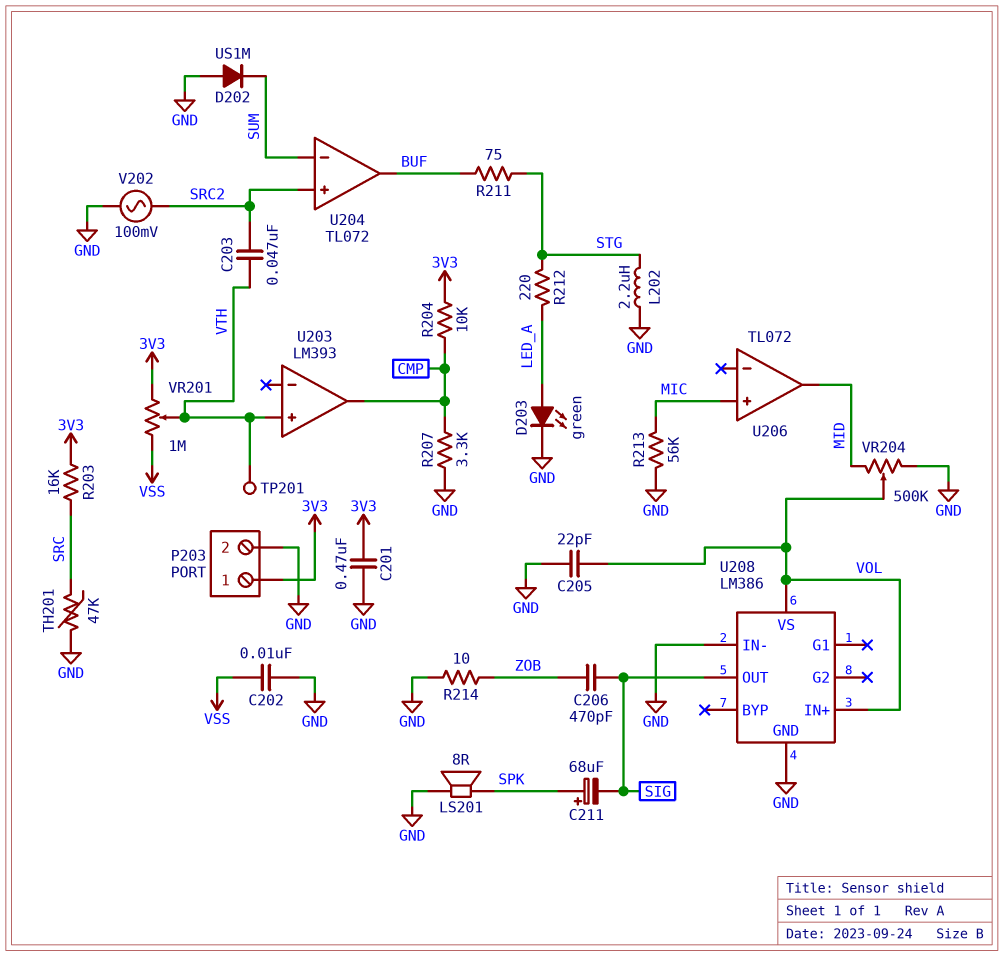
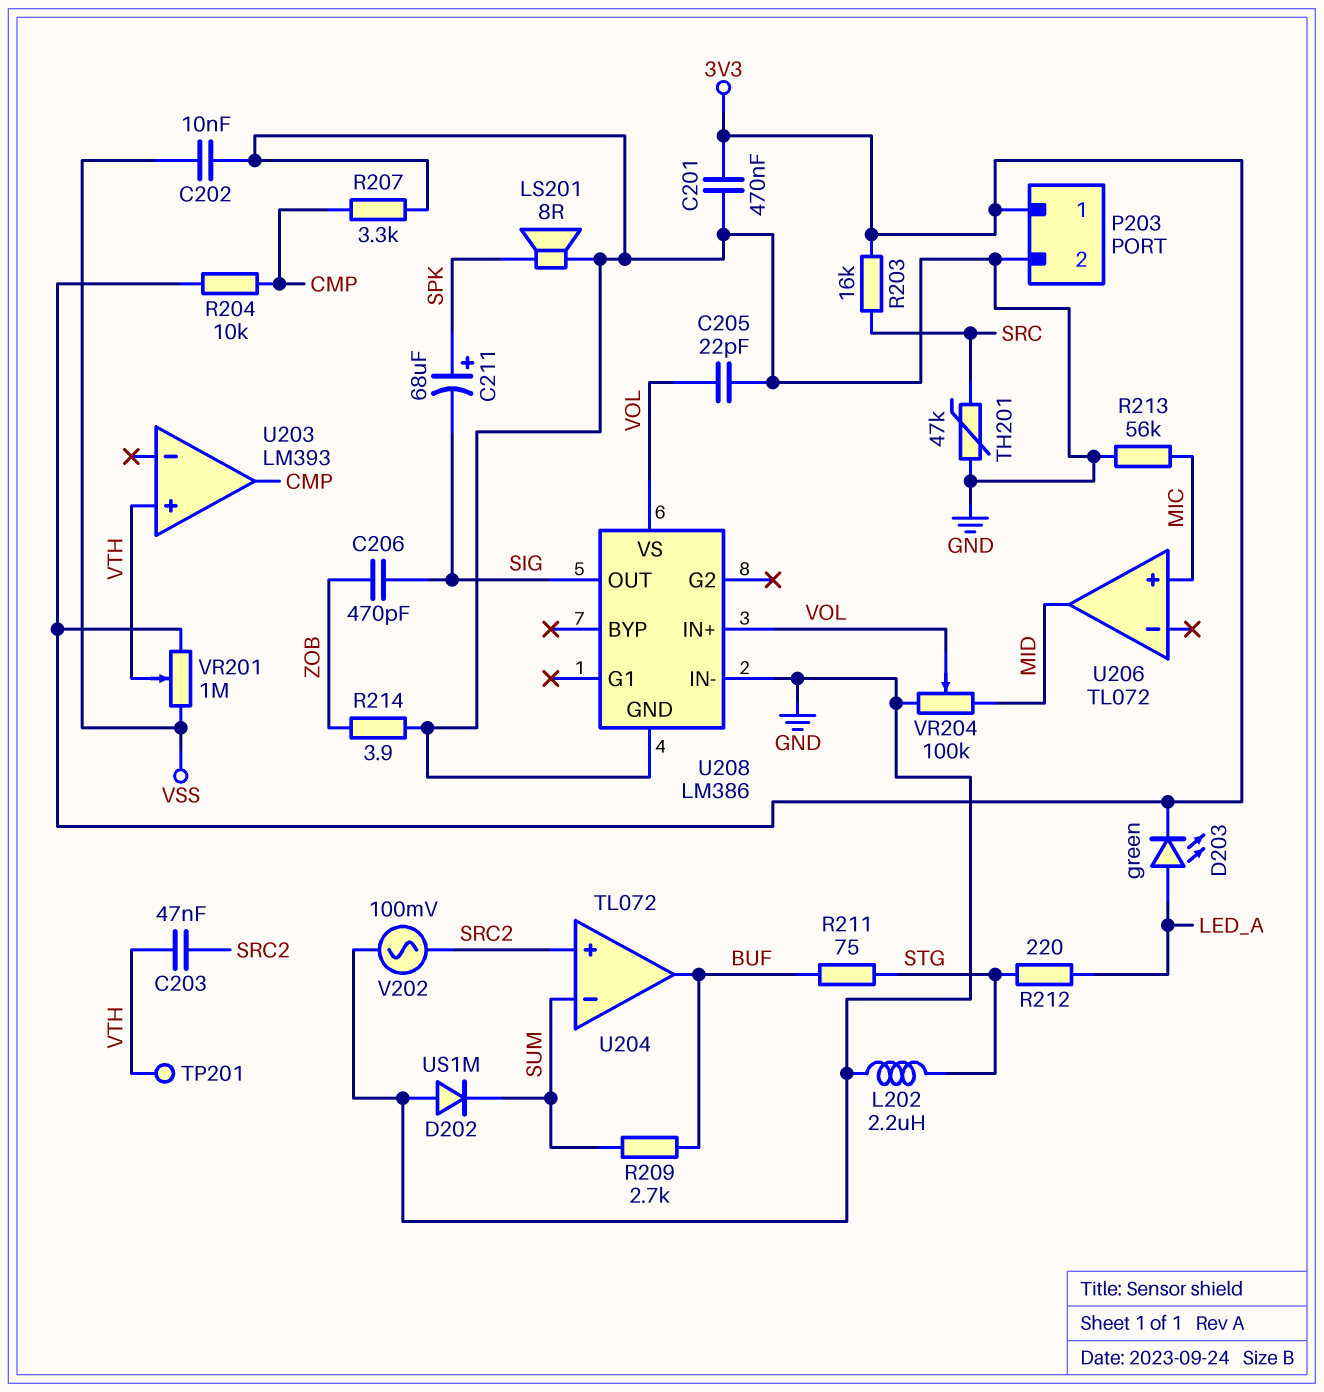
D203: LED green (A LED_A, K GND) -> LED green (A LED_A, K 3V3)
R209: none -> 2.7k (BUF, SUM)
R214: 10 (GND, ZOB) -> 3.9 (GND, ZOB)
VR204: 500k (GND, MID, wiper VOL) -> 100k (GND, MID, wiper VOL)

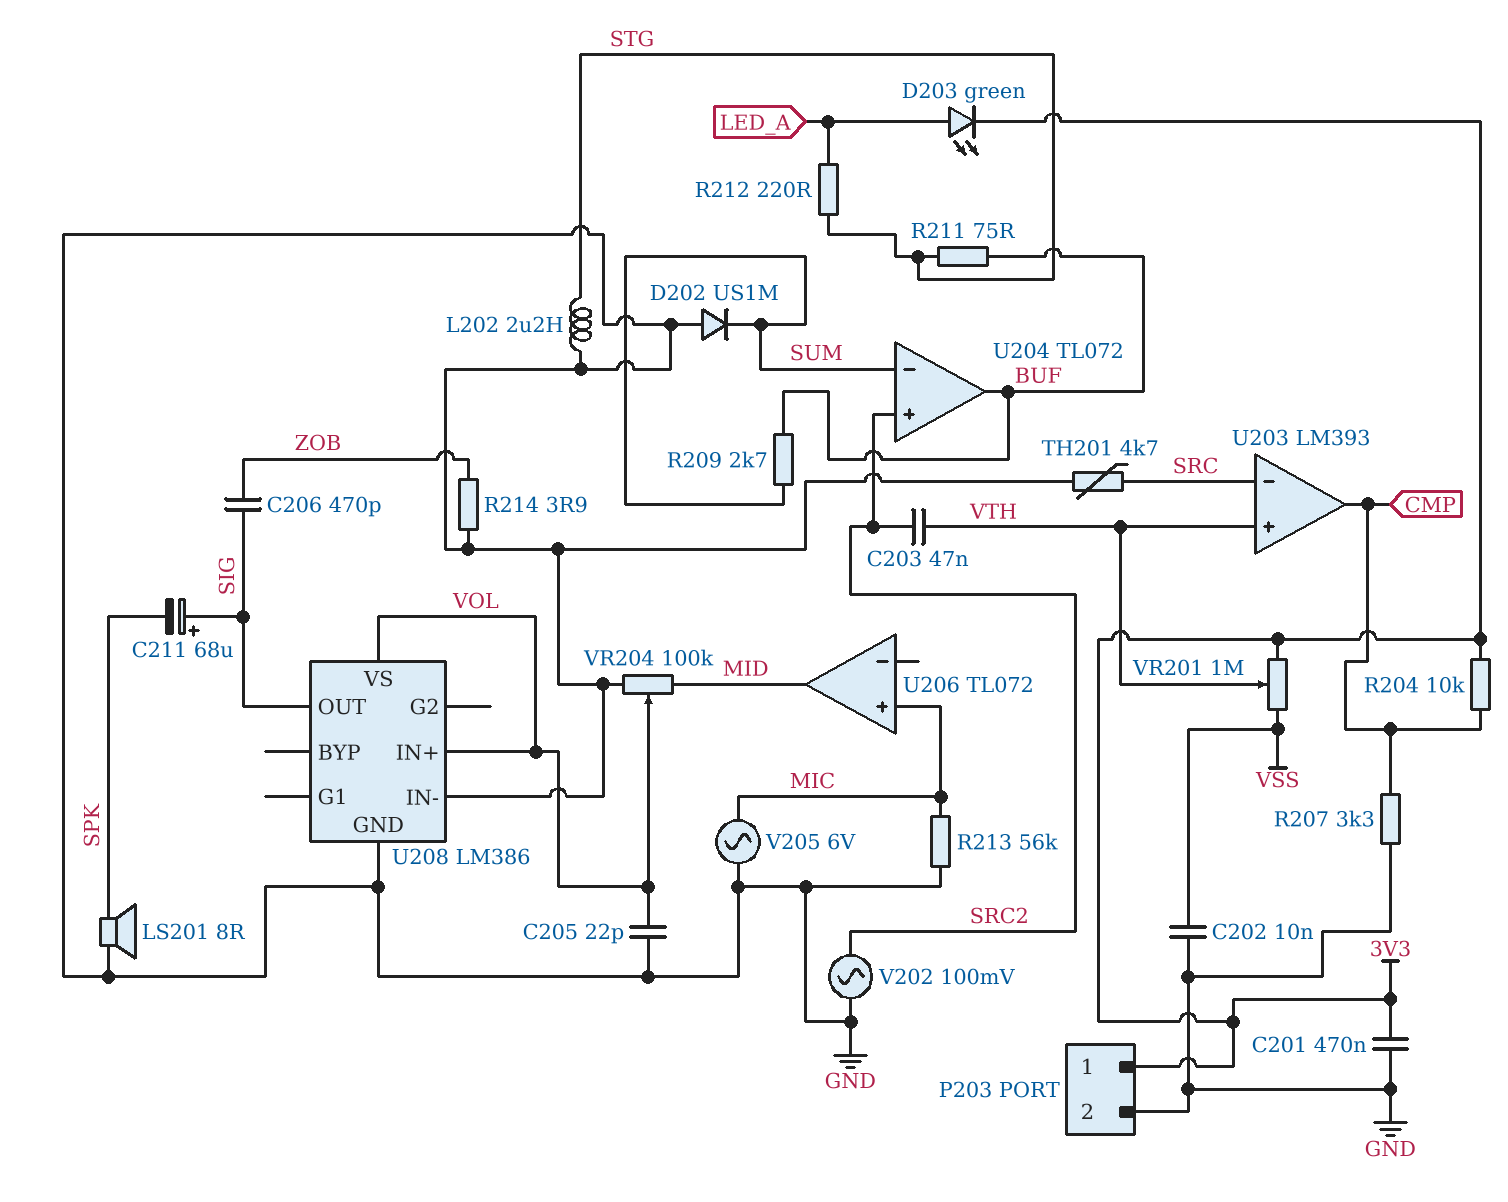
C211: 68uF (plus SPK, minus SIG) -> 68uF (plus SIG, minus SPK)
R203: 16k (3V3, SRC) -> none
TH201: 47k (GND, SRC) -> 4.7k (GND, SRC)
TP201: test point (VTH) -> none
U203 pin in-: none -> SRC
V205: none -> AC 6V (GND, MIC)

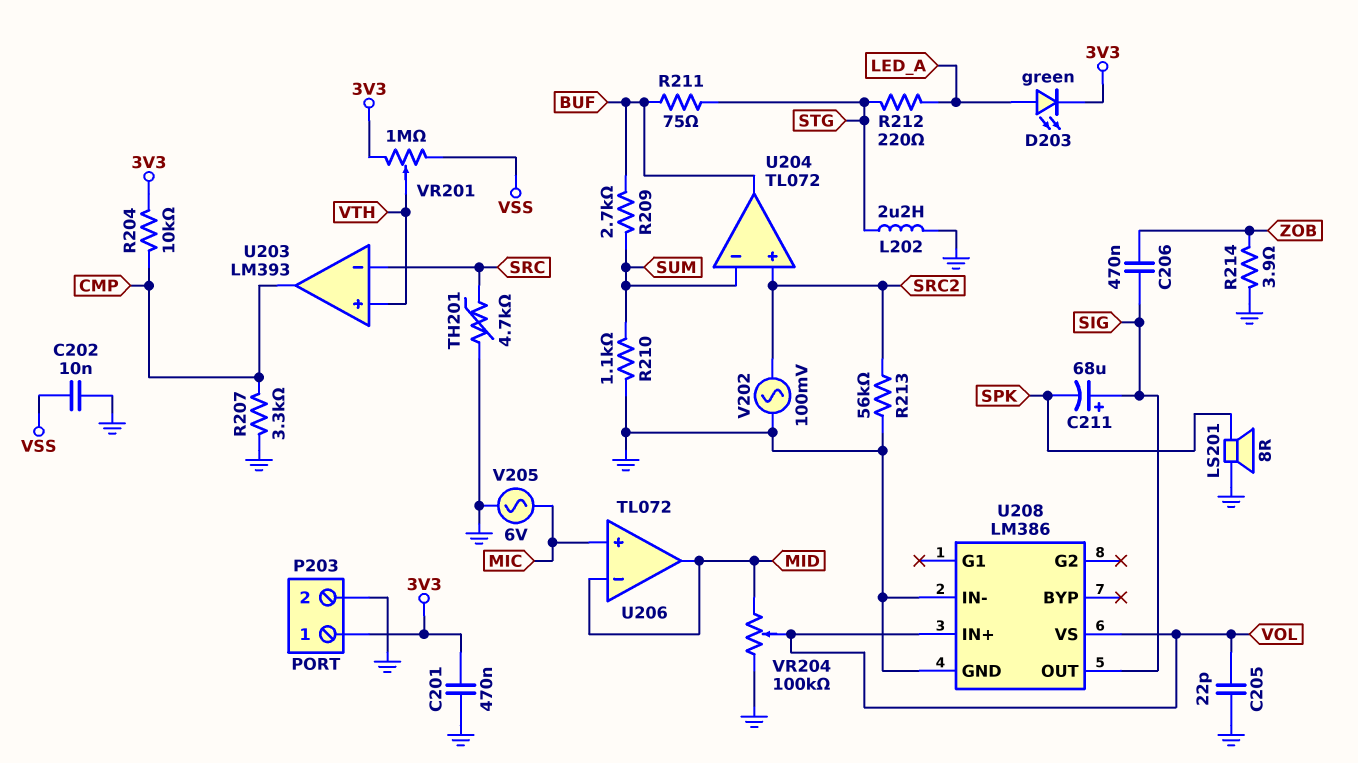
C203: 47nF (SRC2, VTH) -> none
C206: 470pF (SIG, ZOB) -> 470nF (SIG, ZOB)
D202: diode US1M (A GND, K SUM) -> none
R210: none -> 1.1k (GND, SUM)
R213: 56k (GND, MIC) -> 56k (GND, SRC2)
U206 pin in-: none -> MID

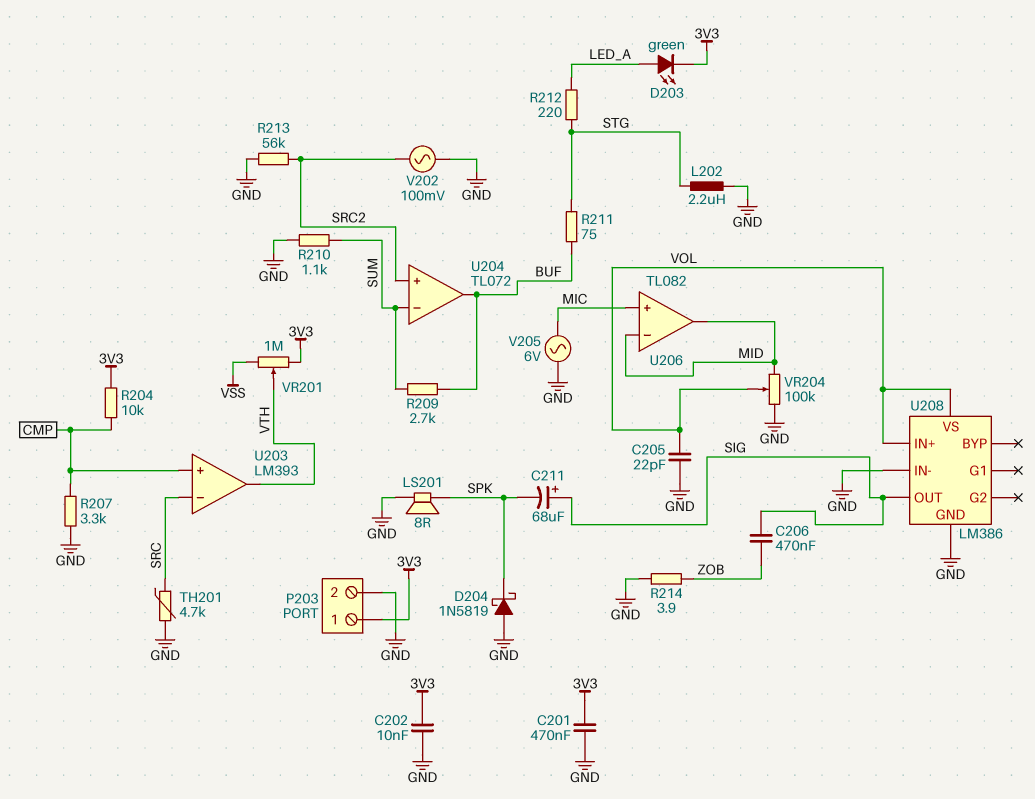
C202: 10nF (GND, VSS) -> 10nF (3V3, GND)
D204: none -> schottky 1N5819 (A GND, K SPK)
U203 pin in+: VTH -> CMP
U203 pin out: CMP -> VTH
U206: TL072 -> TL082

